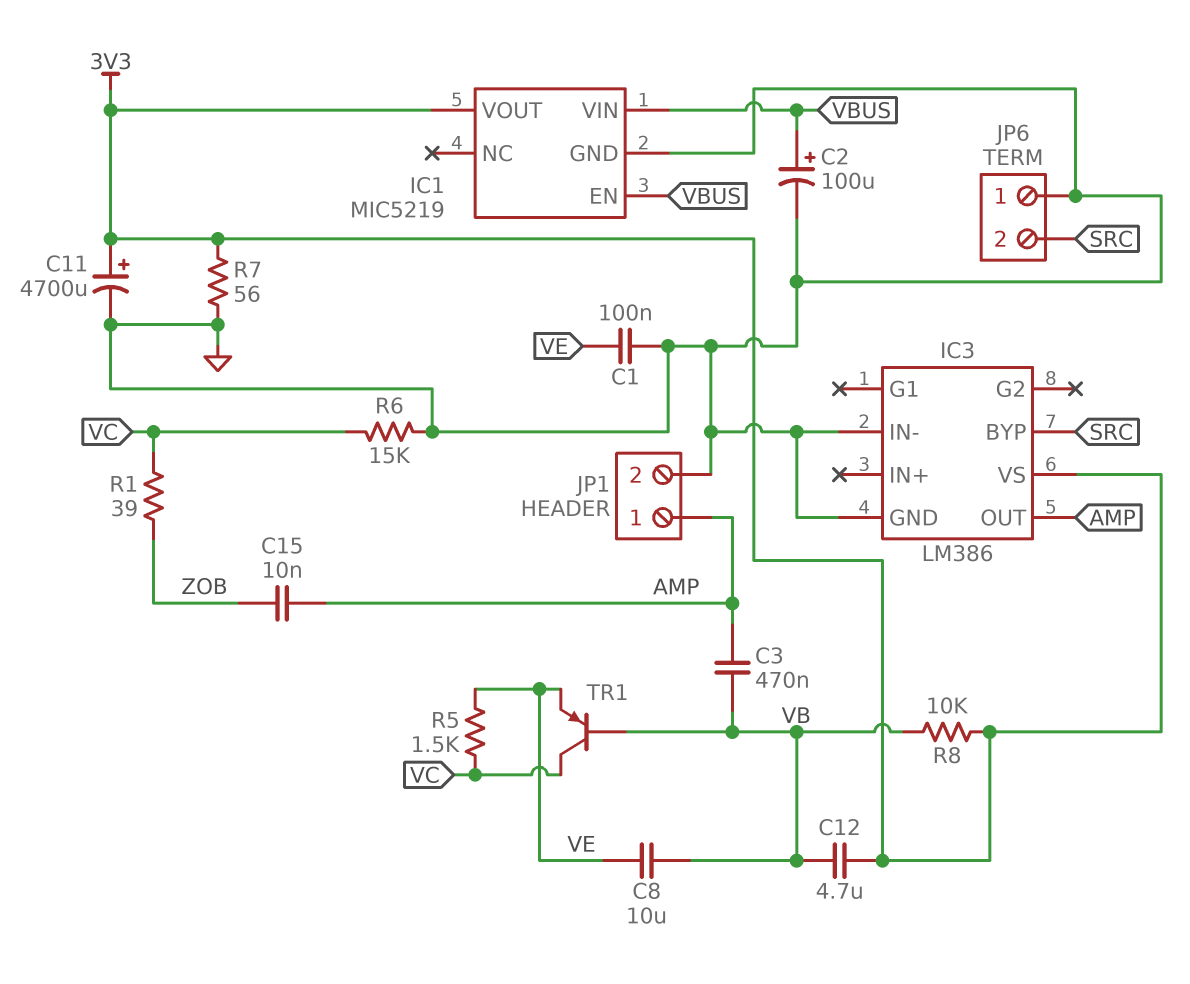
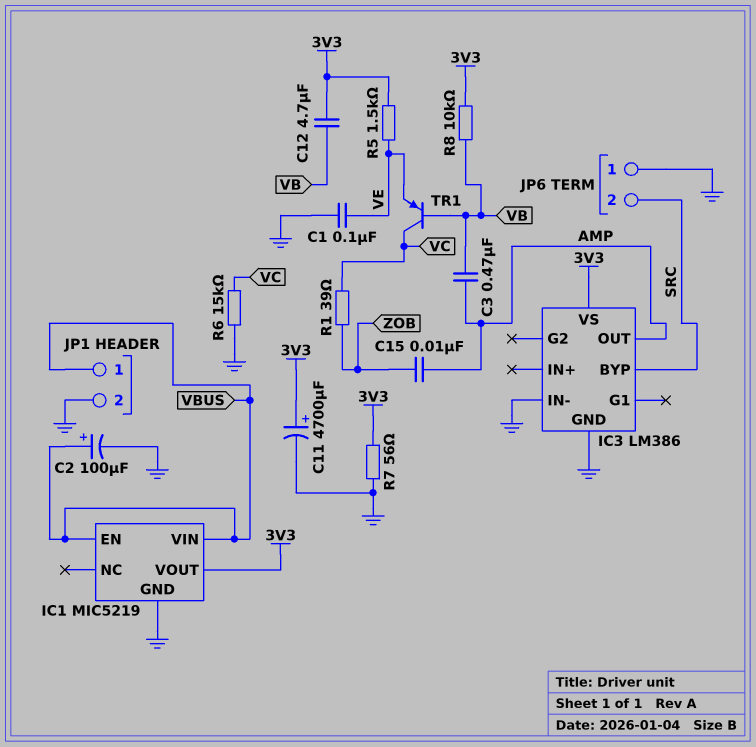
C8: 10uF (VB, VE) -> none
JP1 pin 1: AMP -> VBUS
R5: 1.5k (VC, VE) -> 1.5k (3V3, VE)

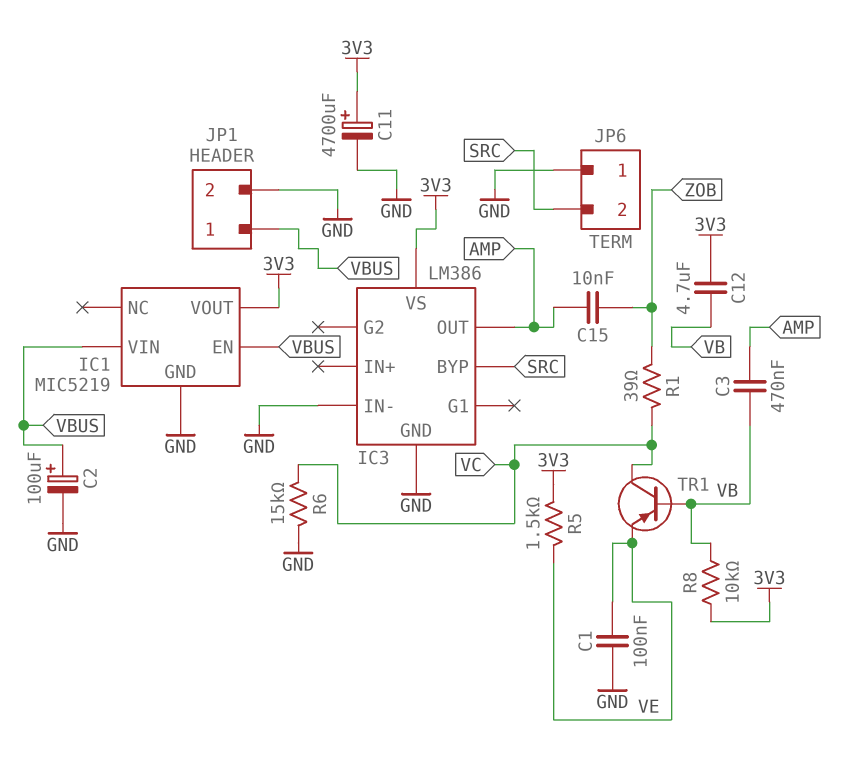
R7: 56 (3V3, GND) -> none

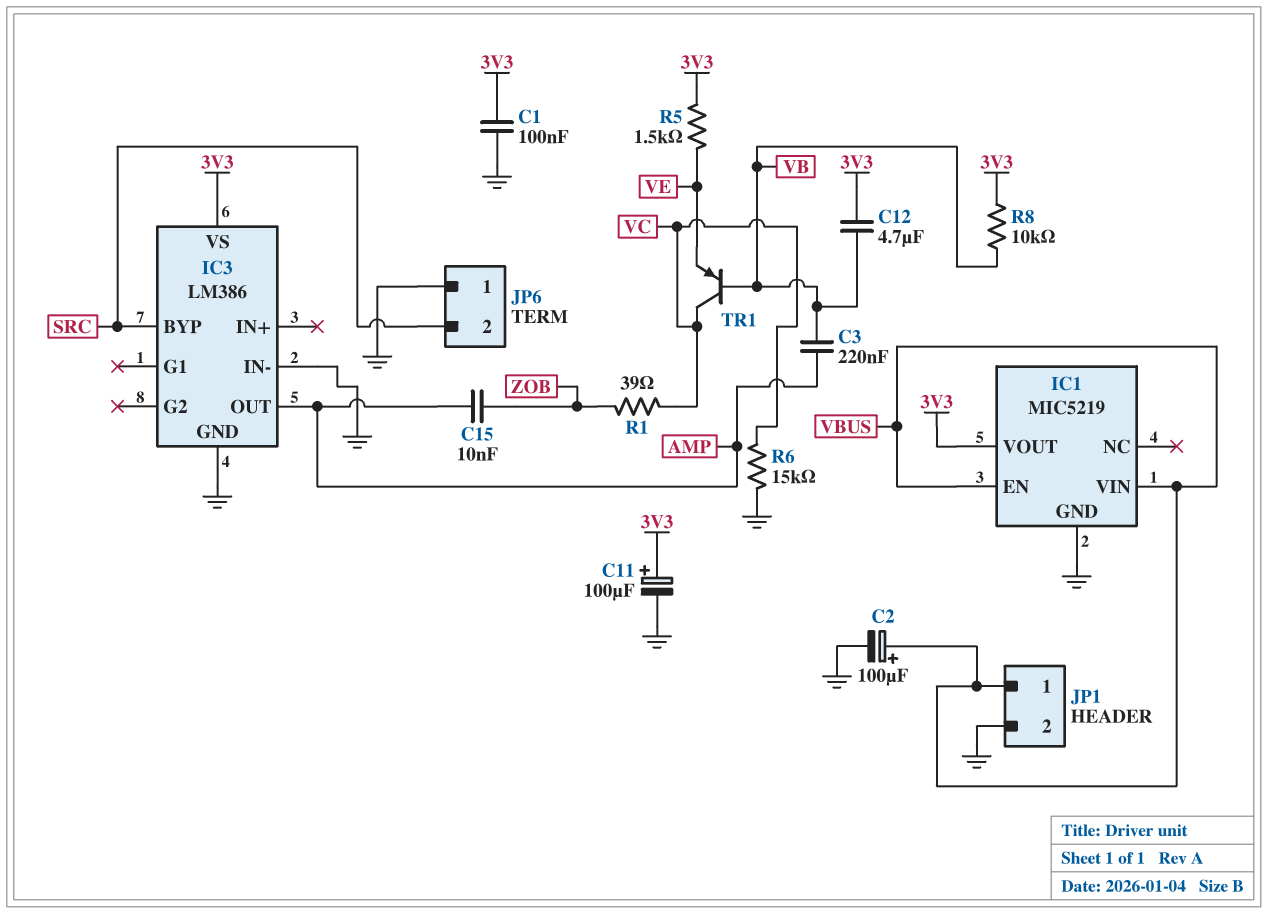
C1: 100nF (GND, VE) -> 100nF (3V3, GND)
C3: 470nF (AMP, VB) -> 220nF (AMP, VB)
C11: 4700uF (plus 3V3, minus GND) -> 100uF (plus 3V3, minus GND)

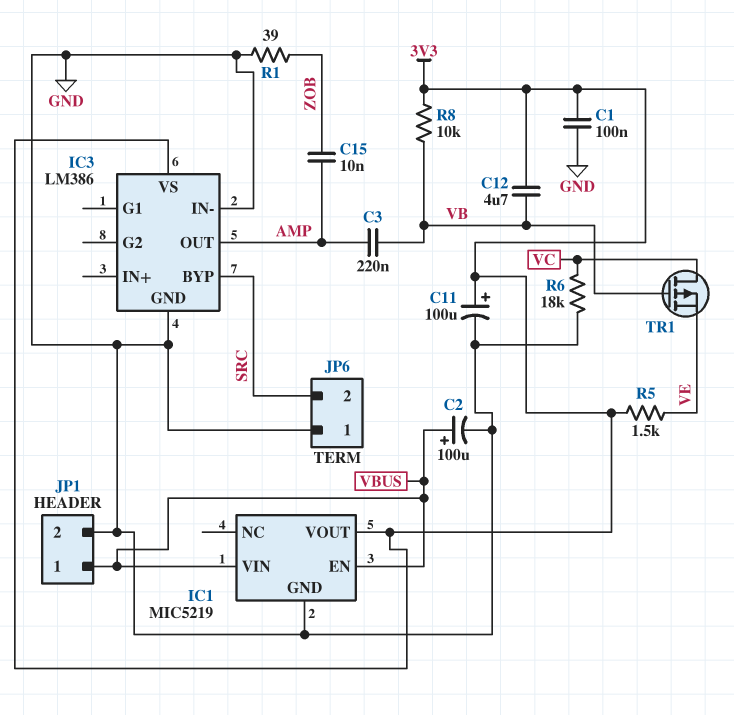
R1: 39 (VC, ZOB) -> 39 (GND, ZOB)
R6: 15k (GND, VC) -> 18k (GND, VC)
TR1: PNP (B VB, C VC, E VE) -> PMOS (G VB, D VC, S VE)

